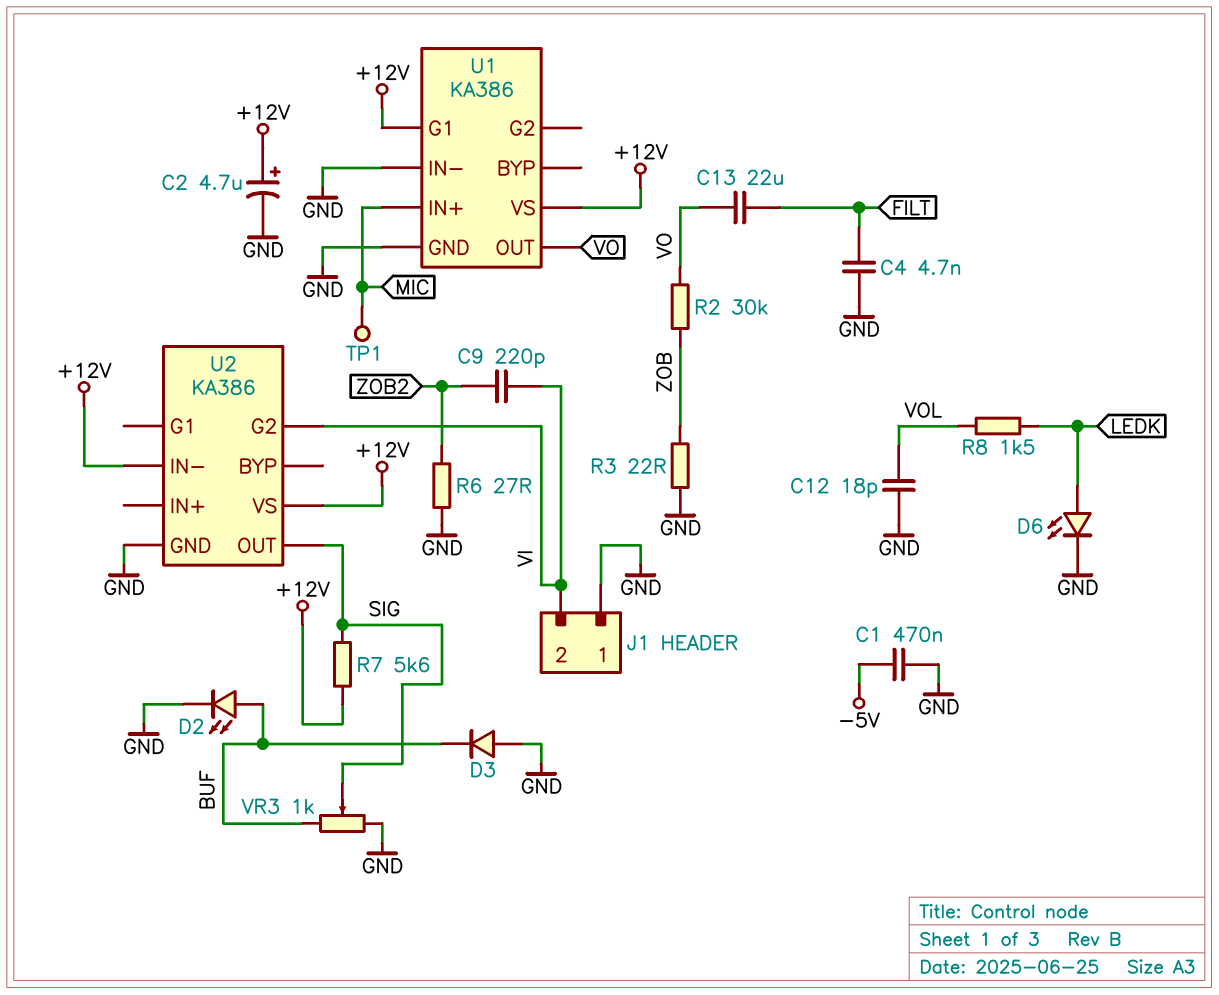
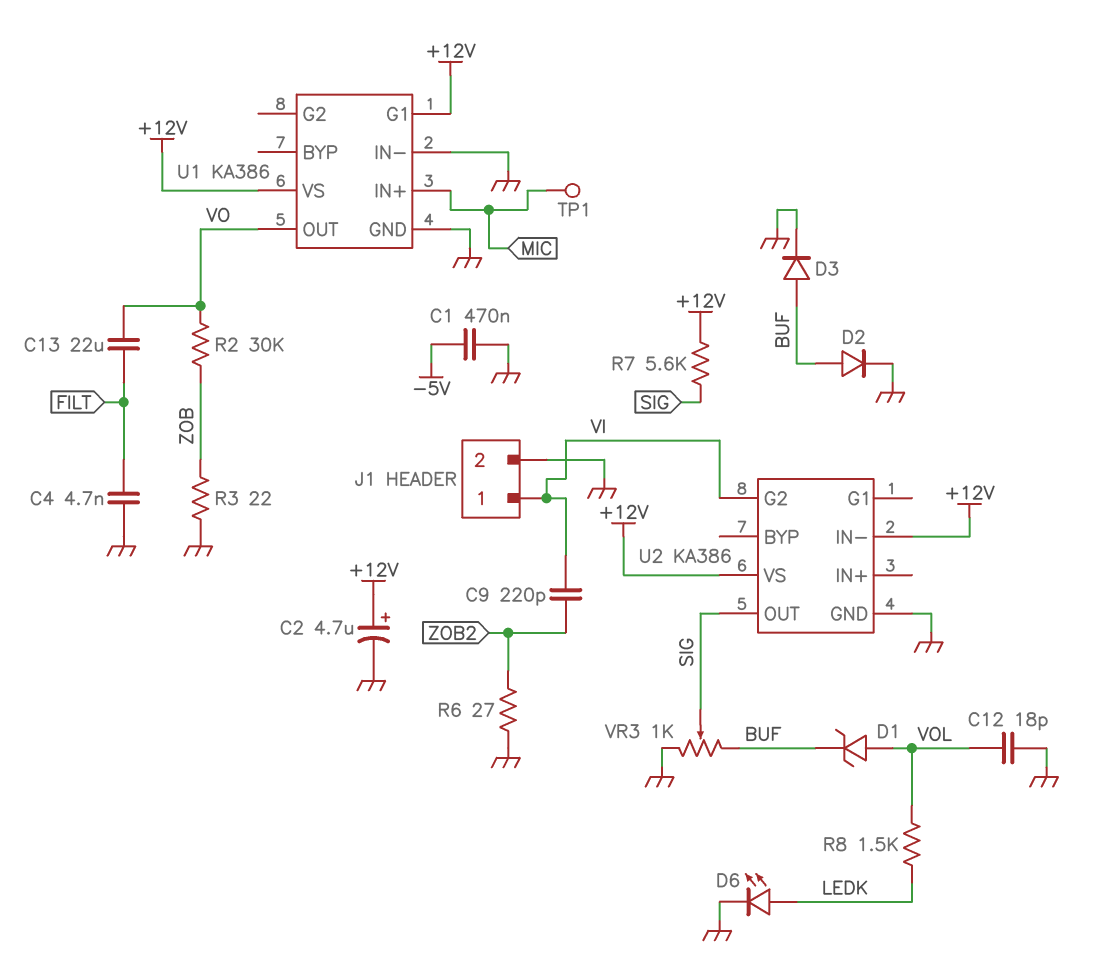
D1: none -> zener (A VOL, K BUF)
D2: LED (A BUF, K GND) -> diode (A BUF, K GND)
D3: diode (A GND, K BUF) -> diode (A BUF, K GND)
J1 pin 1: GND -> VI
J1 pin 2: VI -> GND

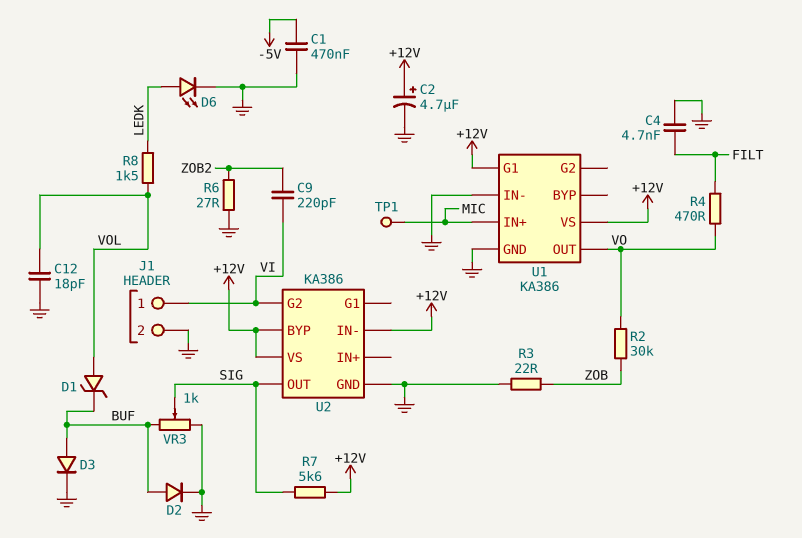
C13: 22uF (FILT, VO) -> none
R4: none -> 470 (FILT, VO)
U2 pin BYP: none -> +12V

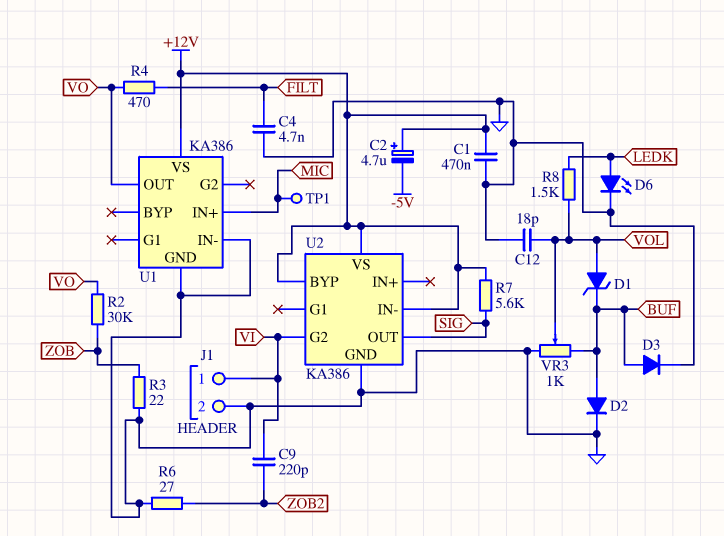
C1: 470nF (-5V, GND) -> 470nF (+12V, GND)
C2: 4.7uF (plus +12V, minus GND) -> 4.7uF (plus +12V, minus -5V)
U1 pin G1: +12V -> none
VR3: 1k (BUF, GND, wiper SIG) -> 1k (BUF, GND, wiper VOL)

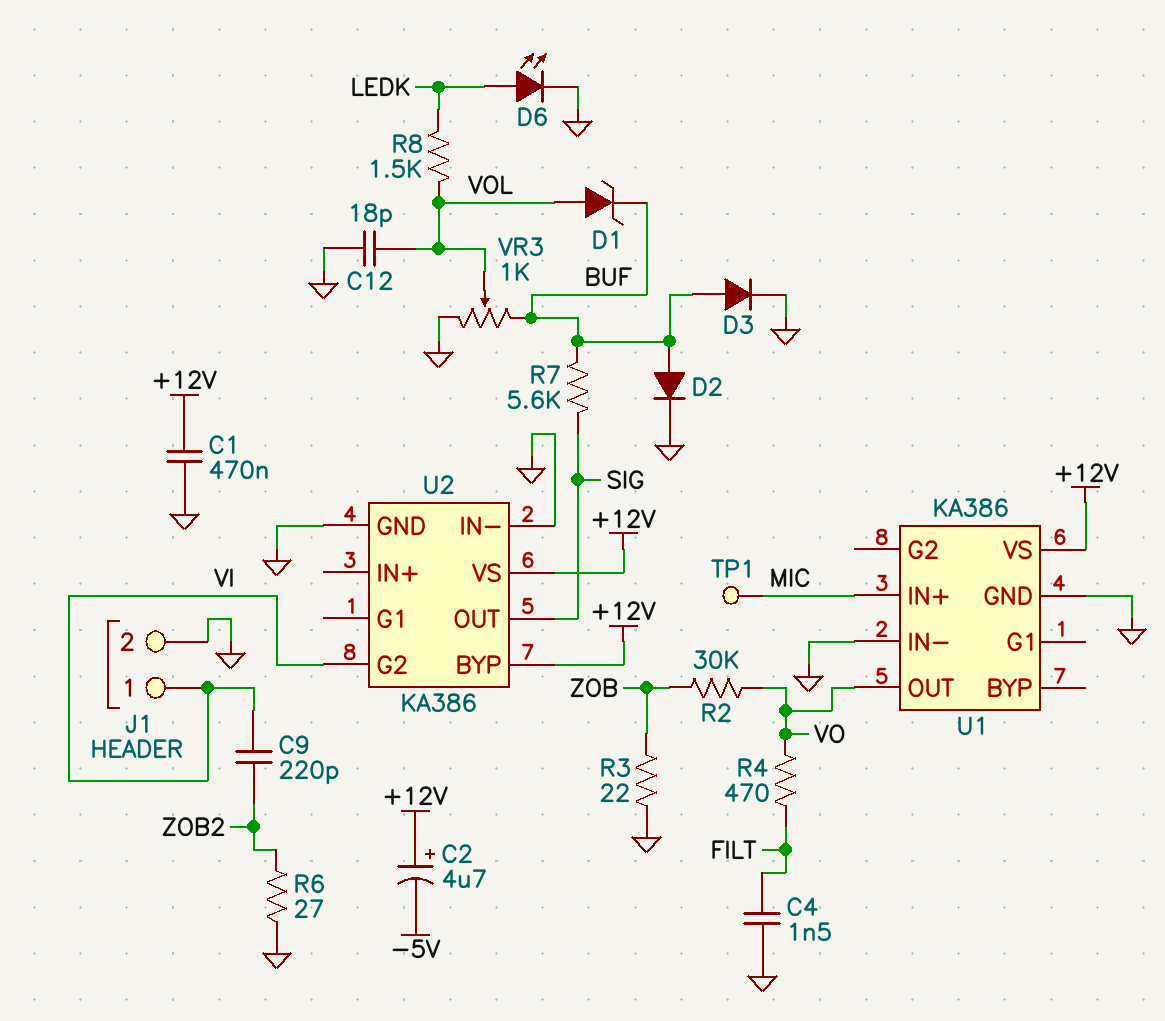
C4: 4.7nF (FILT, GND) -> 1.5nF (FILT, GND)
R7: 5.6k (+12V, SIG) -> 5.6k (BUF, SIG)
U2 pin IN-: +12V -> GND

